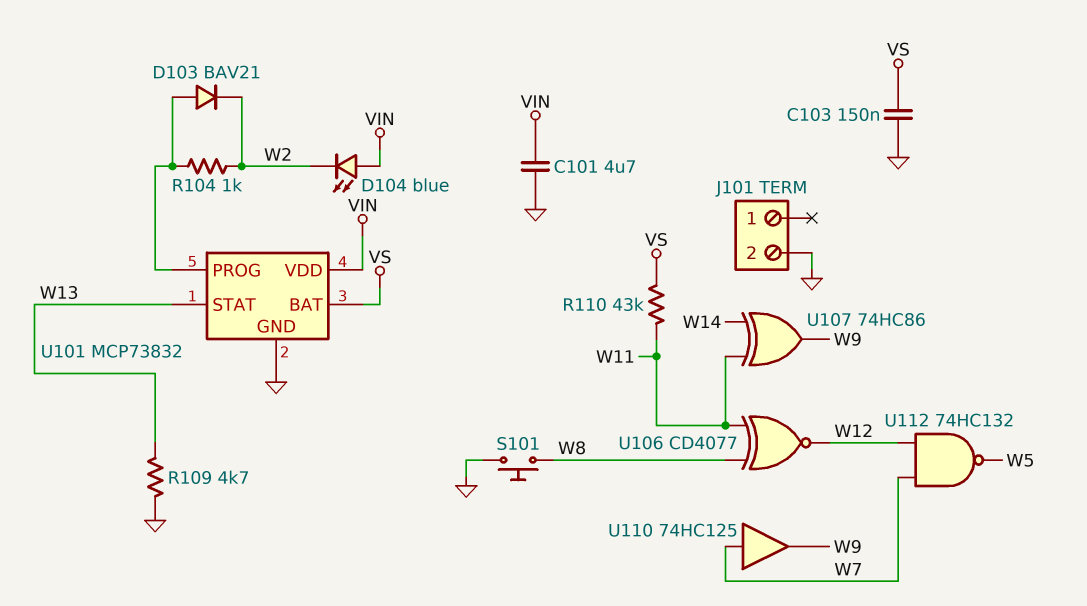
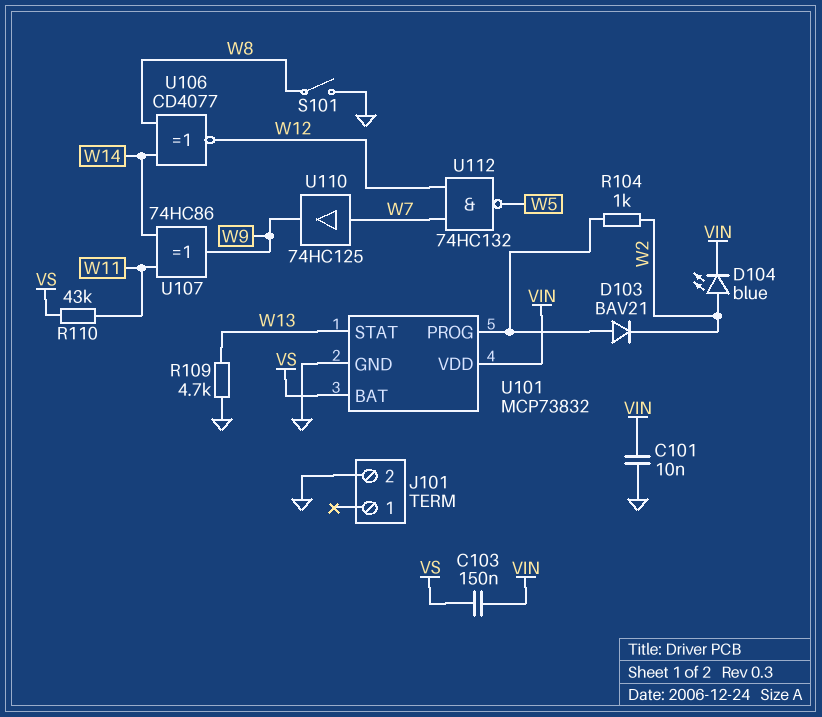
C101: 4.7uF (GND, VIN) -> 10nF (GND, VIN)
C103: 150nF (GND, VS) -> 150nF (VIN, VS)
D104: LED blue (A VIN, K W2) -> LED blue (A W2, K VIN)
S101: button (GND, W8) -> switch (GND, W8)
U106: XNOR CD4077 (in W8, in W11, out W12) -> XNOR CD4077 (in W8, in W14, out W12)

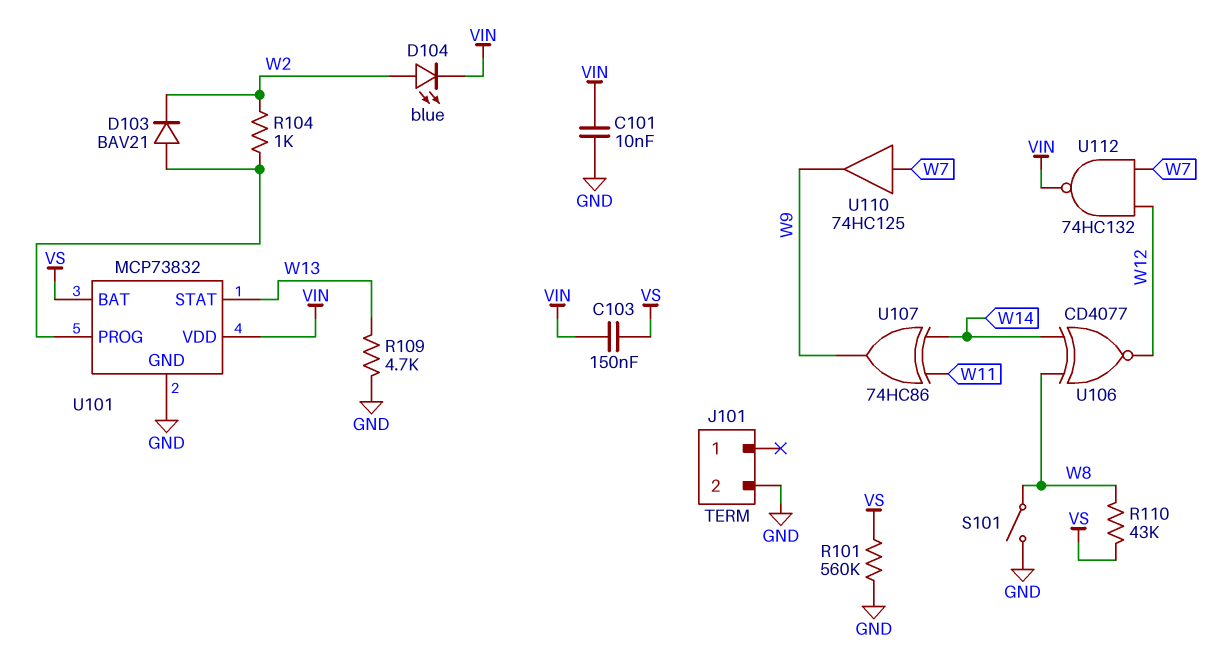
R101: none -> 560k (GND, VS)
R110: 43k (VS, W11) -> 43k (VS, W8)
U112: NAND 74HC132 (in W7, in W12, out W5) -> NAND 74HC132 (in W7, in W12, out VIN)

